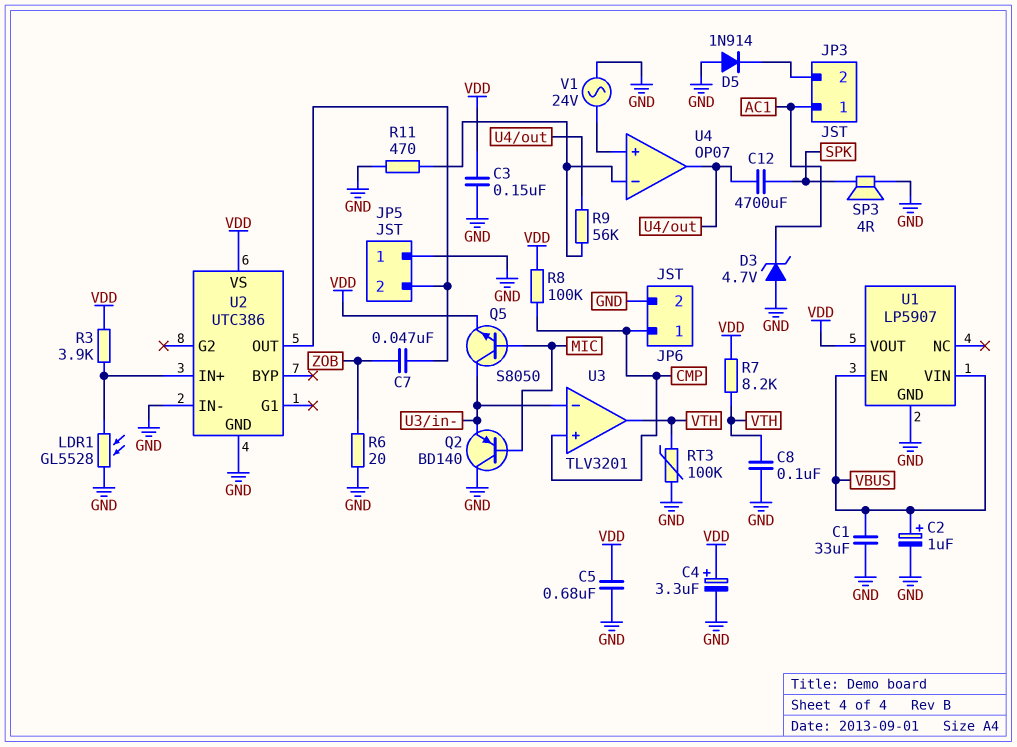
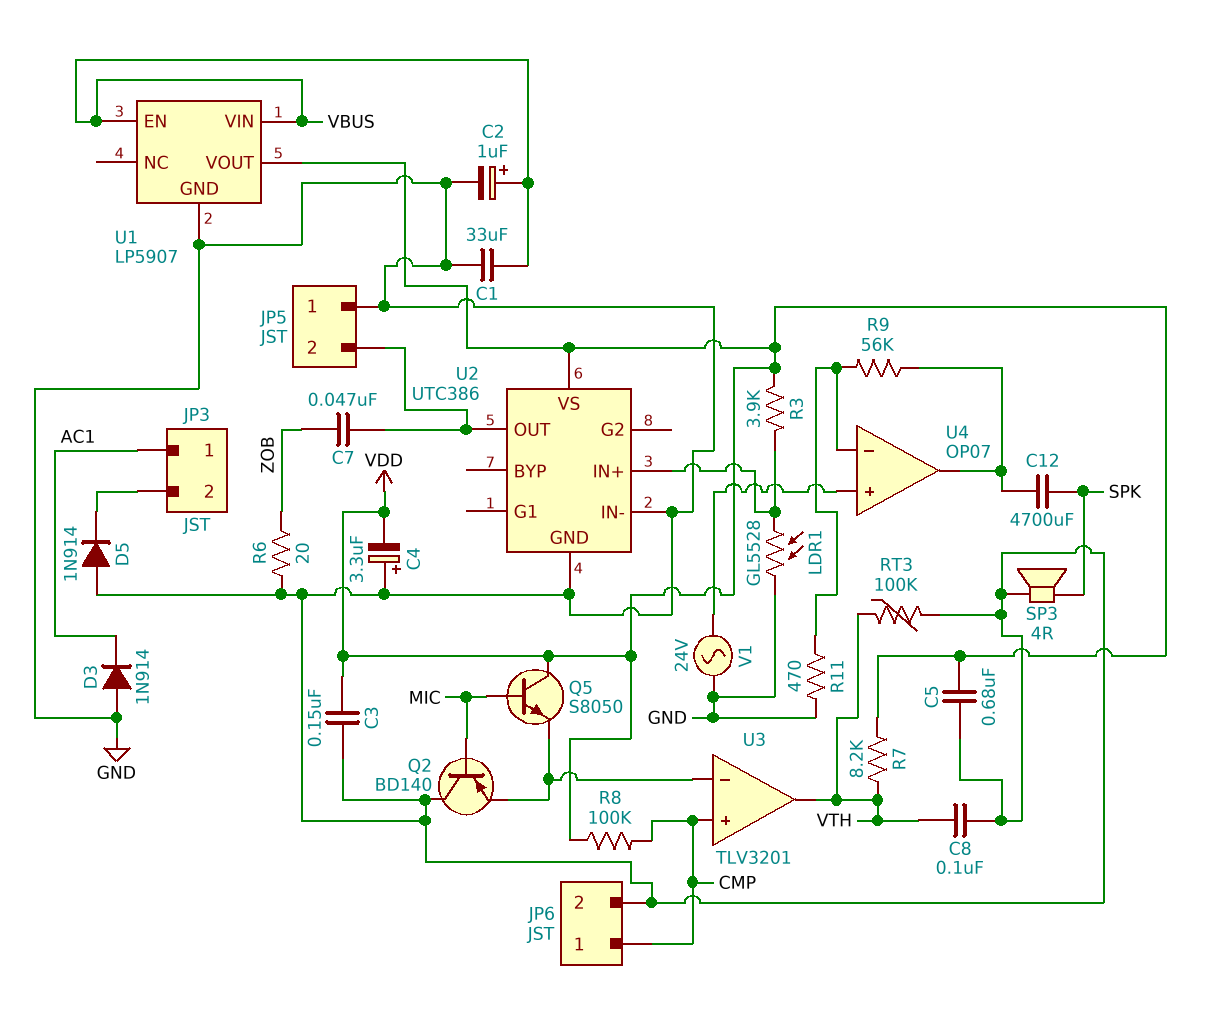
C4: 3.3uF (plus VDD, minus GND) -> 3.3uF (plus GND, minus VDD)
D3: zener 4.7V (A GND, K AC1) -> diode 1N914 (A GND, K AC1)
Q5: NPN S8050 (B MIC, C U3/in-, E VDD) -> NPN S8050 (B MIC, C VDD, E U3/in-)

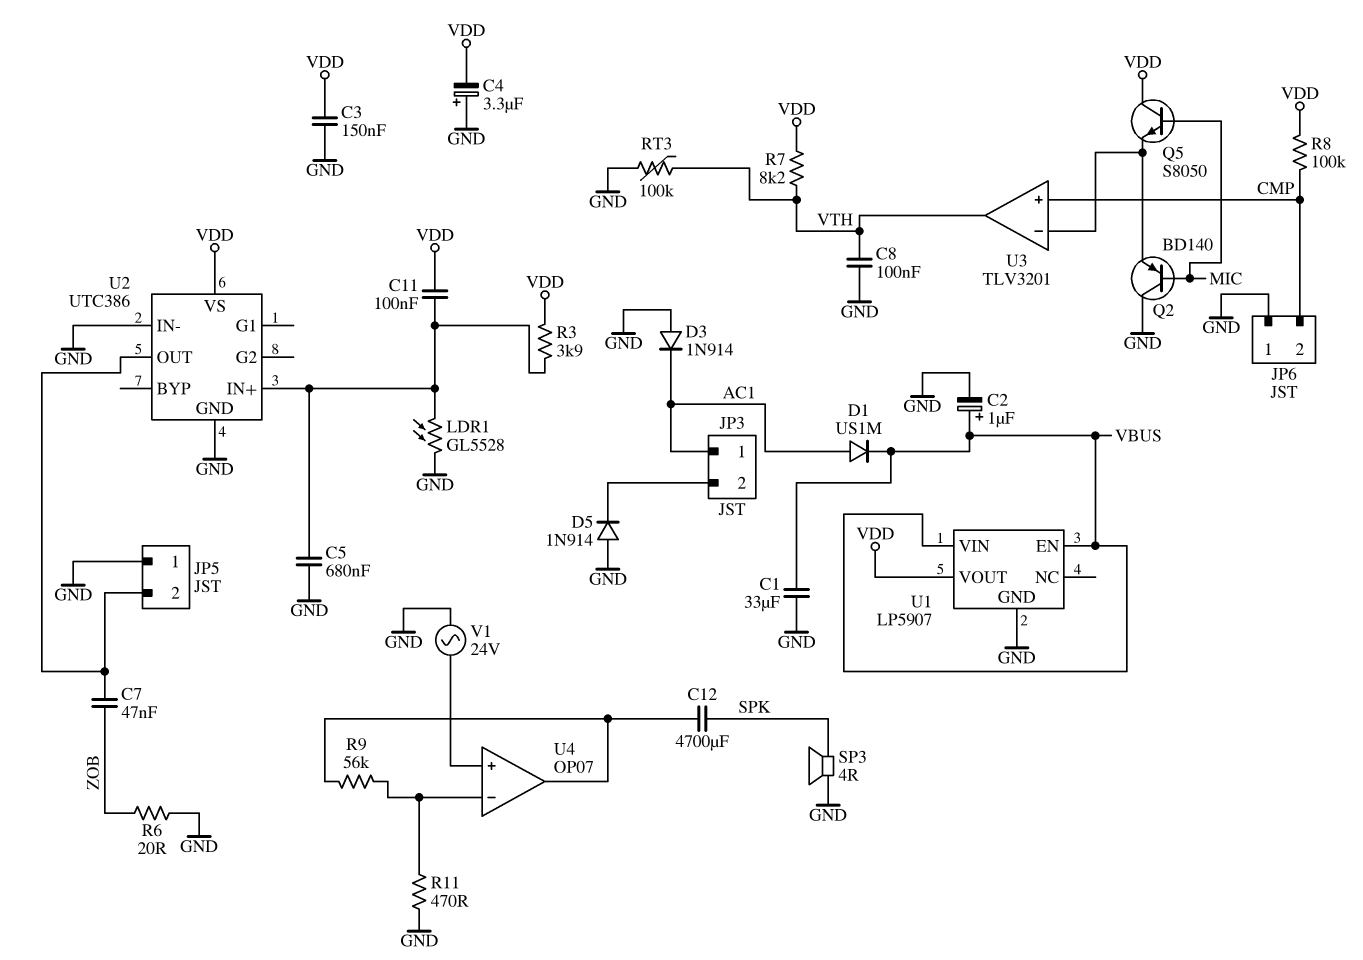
C5: 680nF (GND, VDD) -> 680nF (GND, U2/IN+)
C11: none -> 100nF (U2/IN+, VDD)
D1: none -> diode US1M (A AC1, K VBUS)
JP6 pin 1: CMP -> GND
JP6 pin 2: GND -> CMP

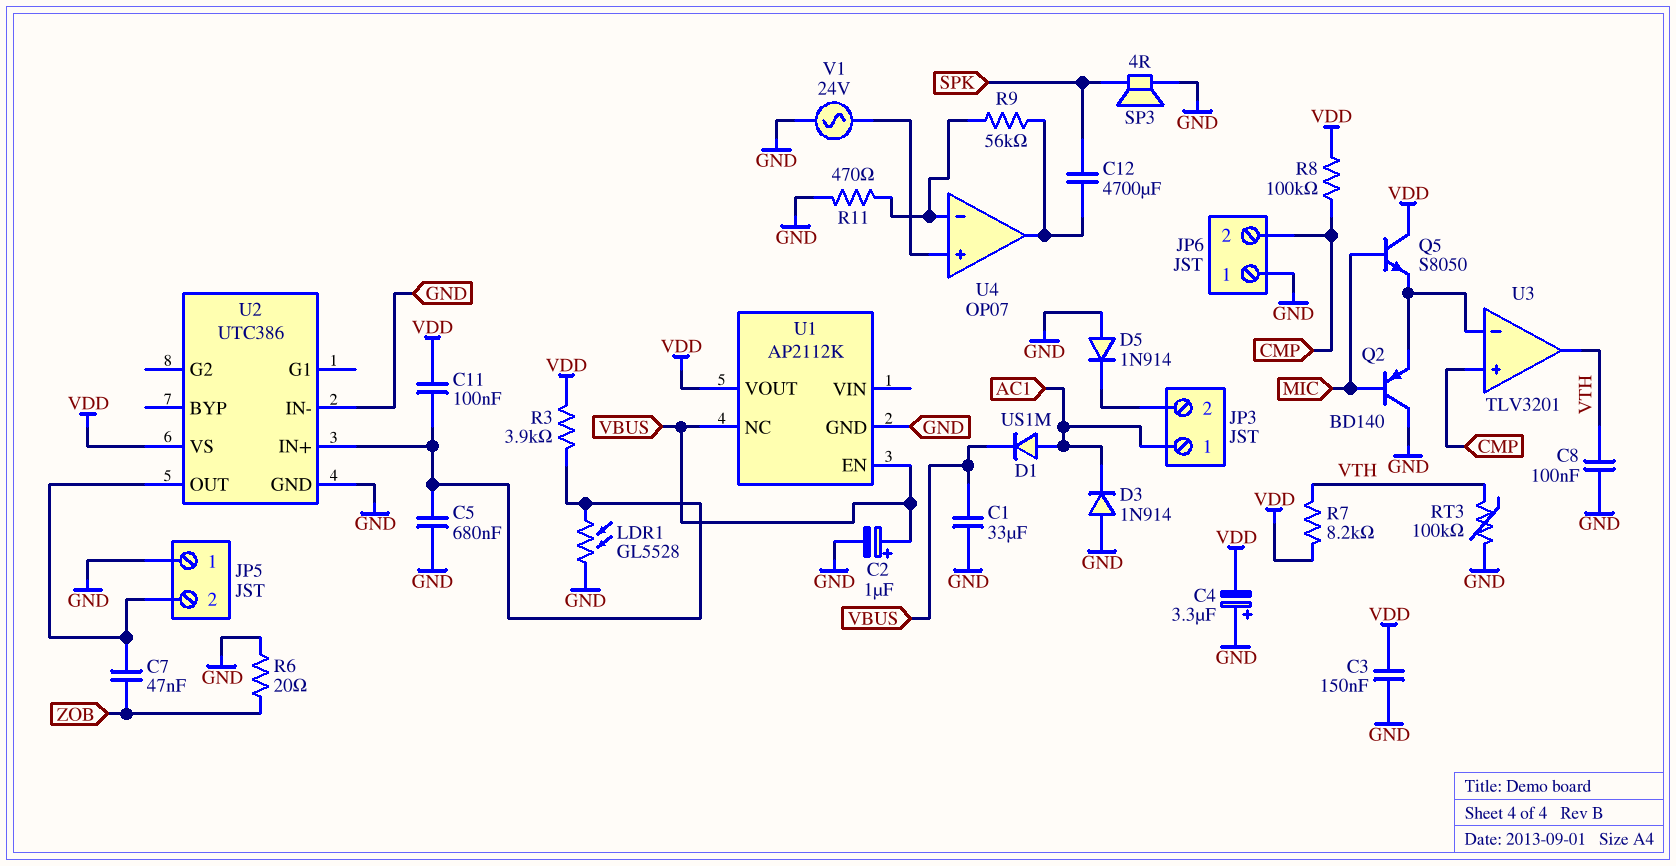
U1: LP5907 -> AP2112K
U1 pin NC: none -> VBUS
U1 pin VIN: VBUS -> none

